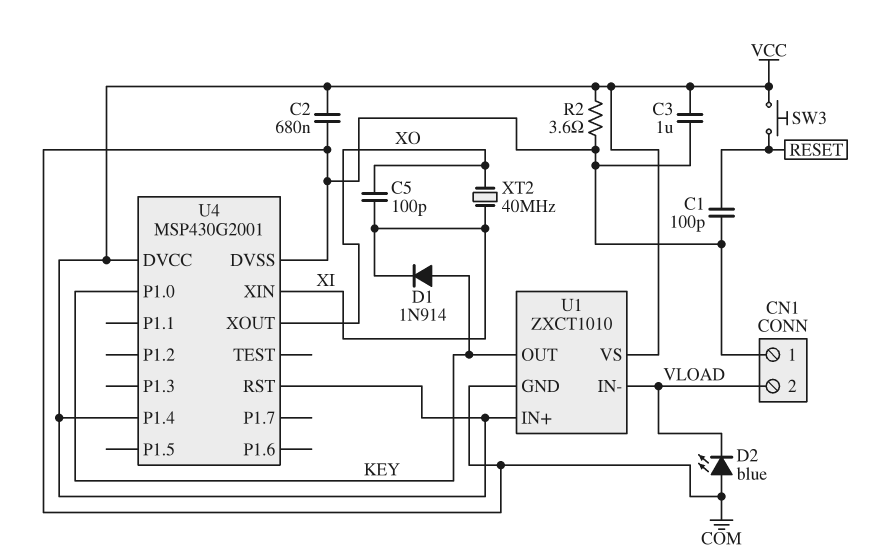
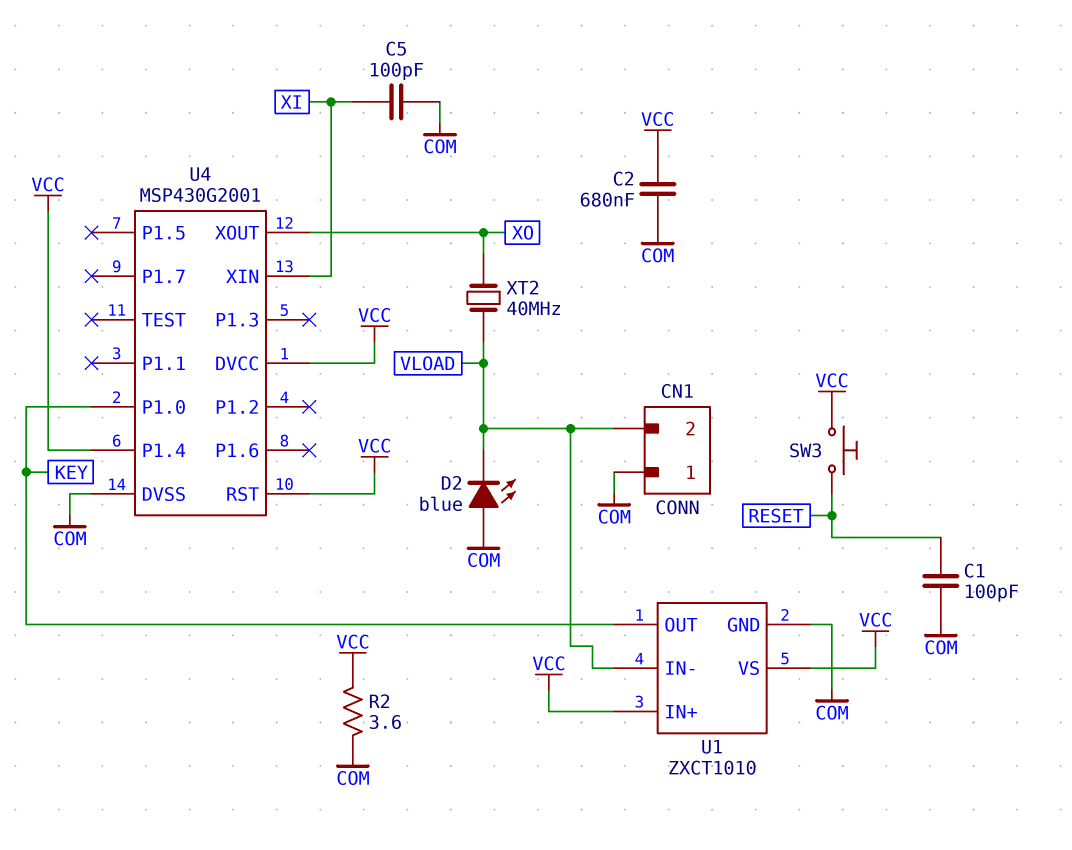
C3: 1uF (COM, VCC) -> none
C5: 100pF (XI, XO) -> 100pF (COM, XI)
D1: diode 1N914 (A KEY, K XI) -> none
XT2: 40MHz (XI, XO) -> 40MHz (VLOAD, XO)

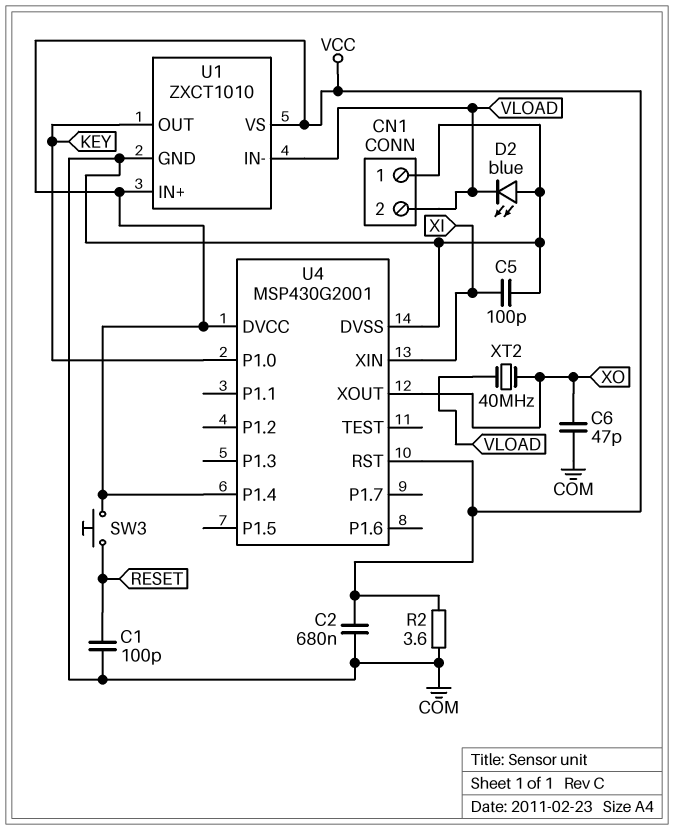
C6: none -> 47pF (COM, XO)

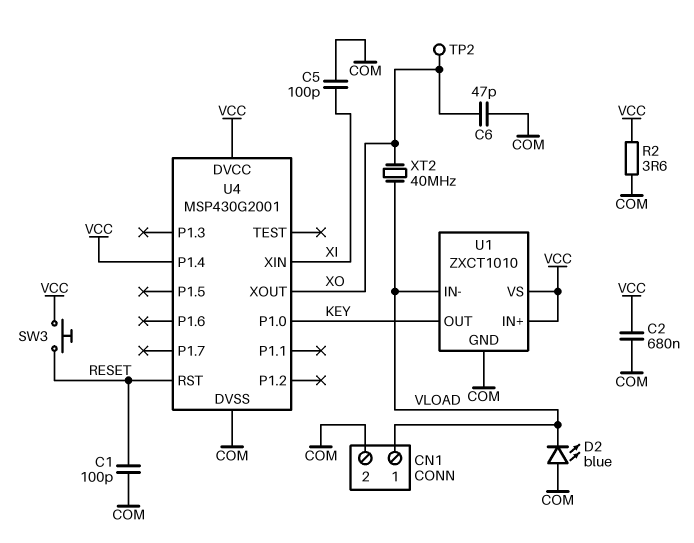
CN1 pin 1: COM -> VLOAD
CN1 pin 2: VLOAD -> COM
TP2: none -> test point (XO)
U4 pin RST: VCC -> RESET

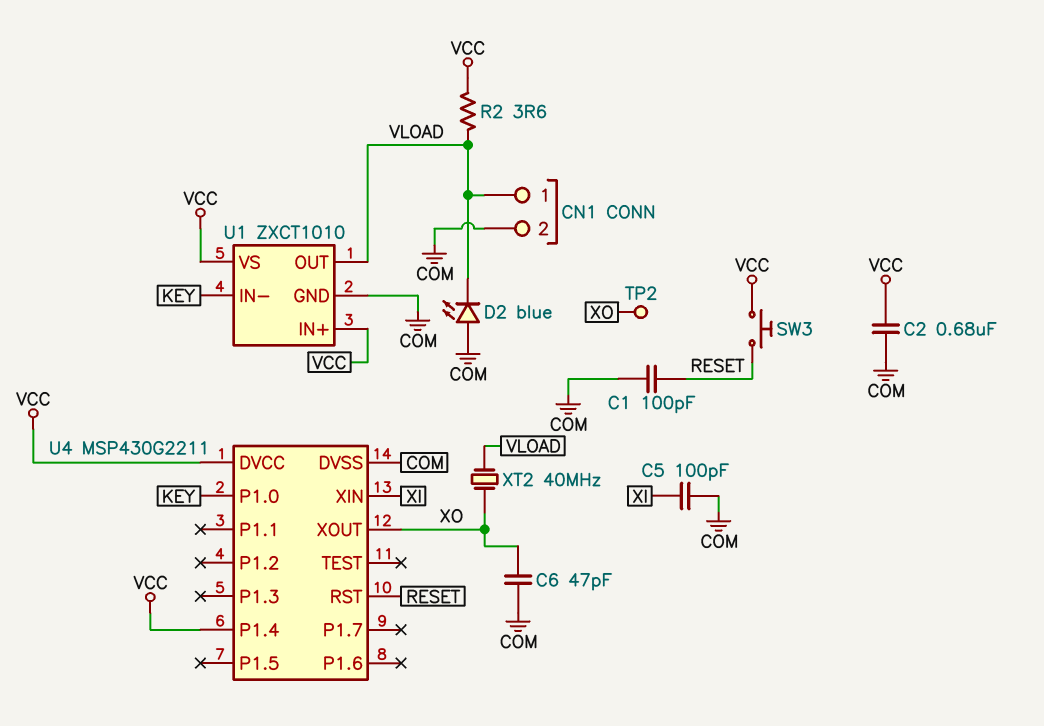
R2: 3.6 (COM, VCC) -> 3.6 (VCC, VLOAD)
U1 pin IN-: VLOAD -> KEY
U1 pin OUT: KEY -> VLOAD
U4: MSP430G2001 -> MSP430G2211

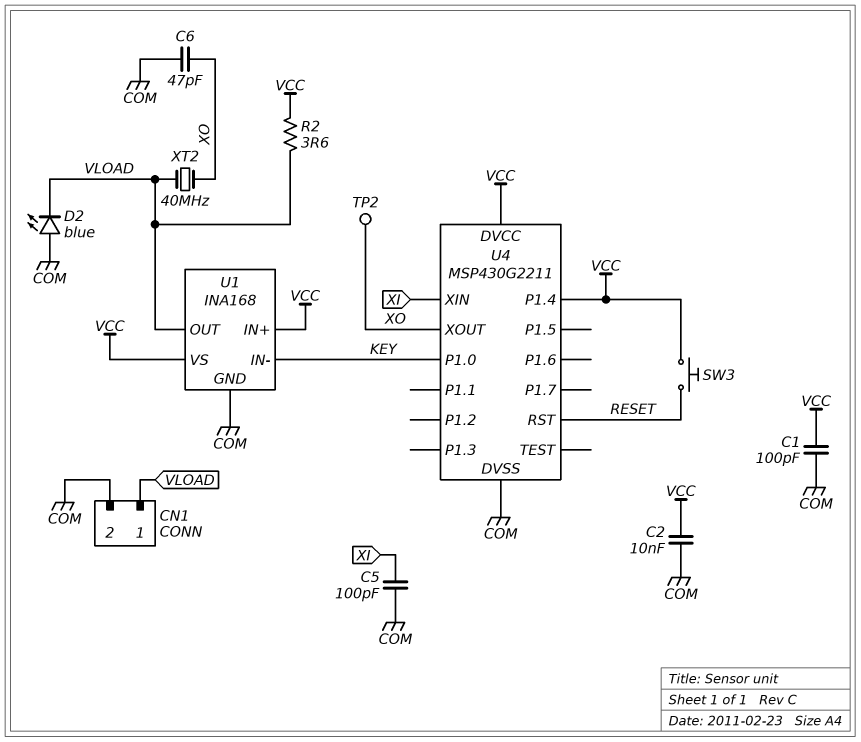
C1: 100pF (COM, RESET) -> 100pF (COM, VCC)
C2: 680nF (COM, VCC) -> 10nF (COM, VCC)
U1: ZXCT1010 -> INA168

